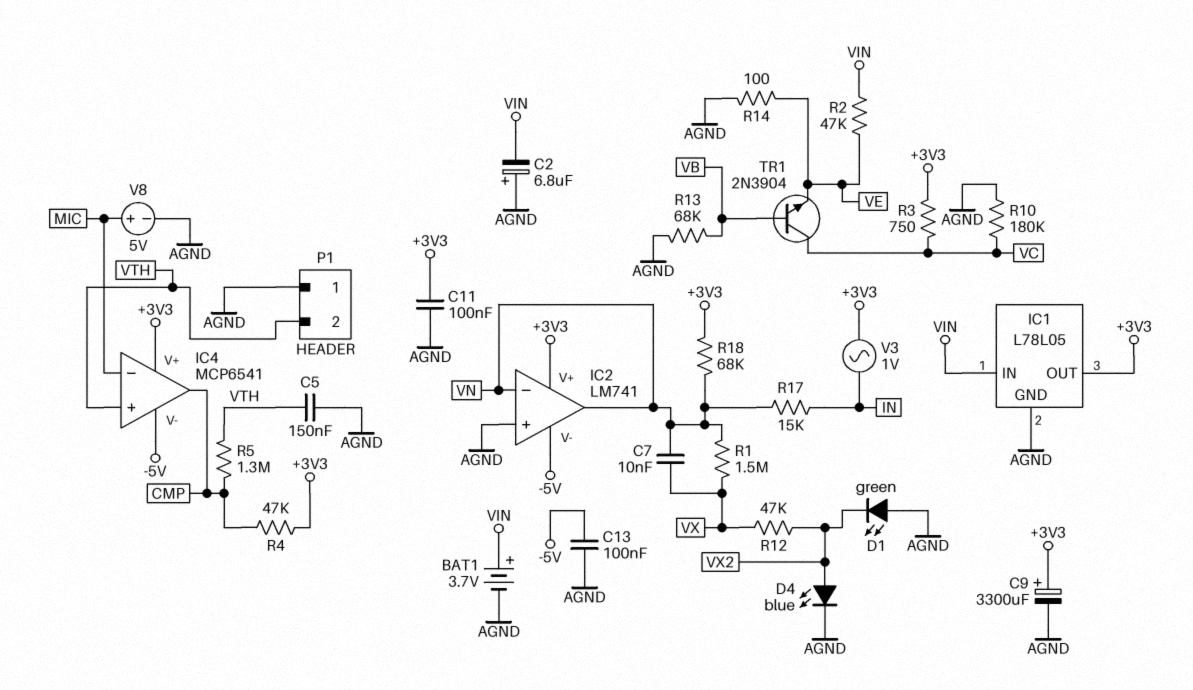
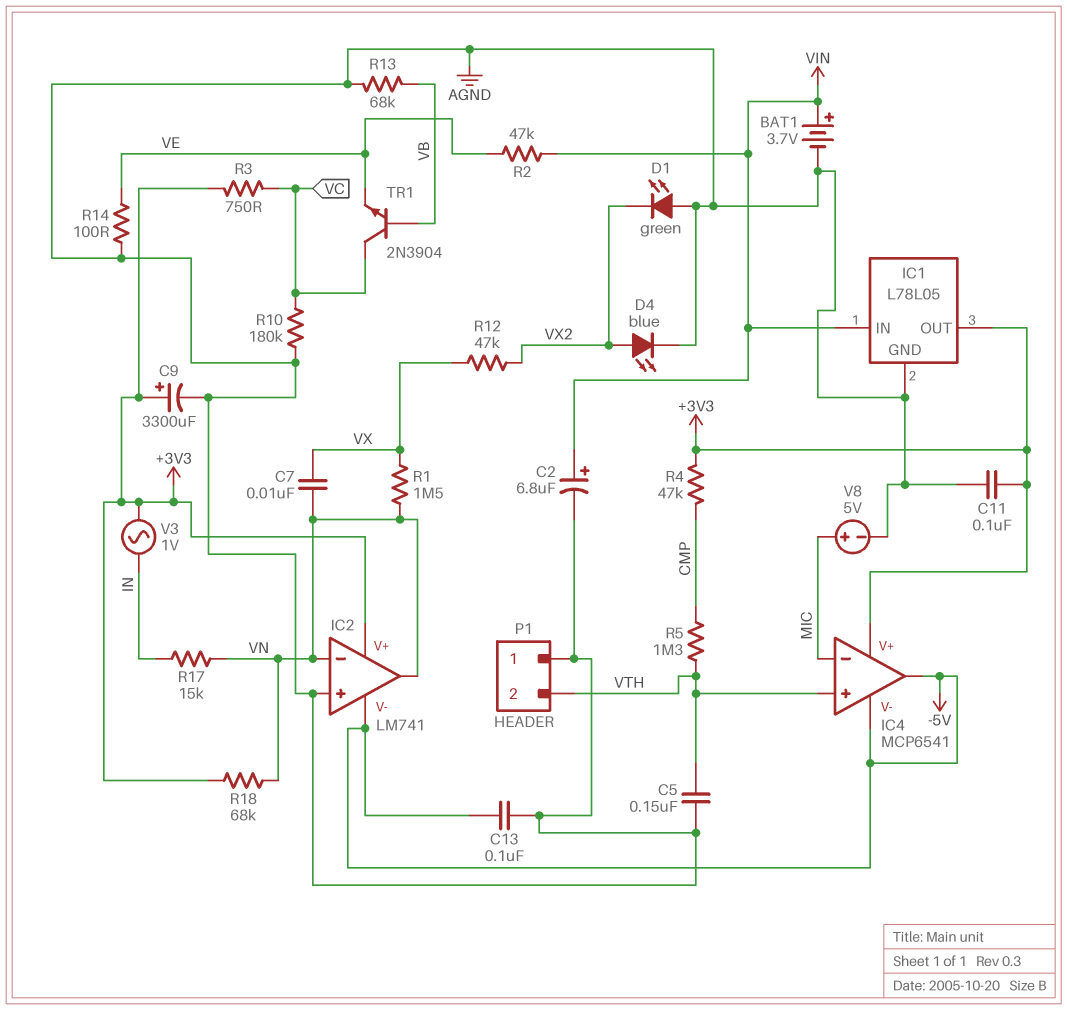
C2: 6.8uF (plus AGND, minus VIN) -> 6.8uF (plus VIN, minus AGND)
IC4 pin out: CMP -> -5V

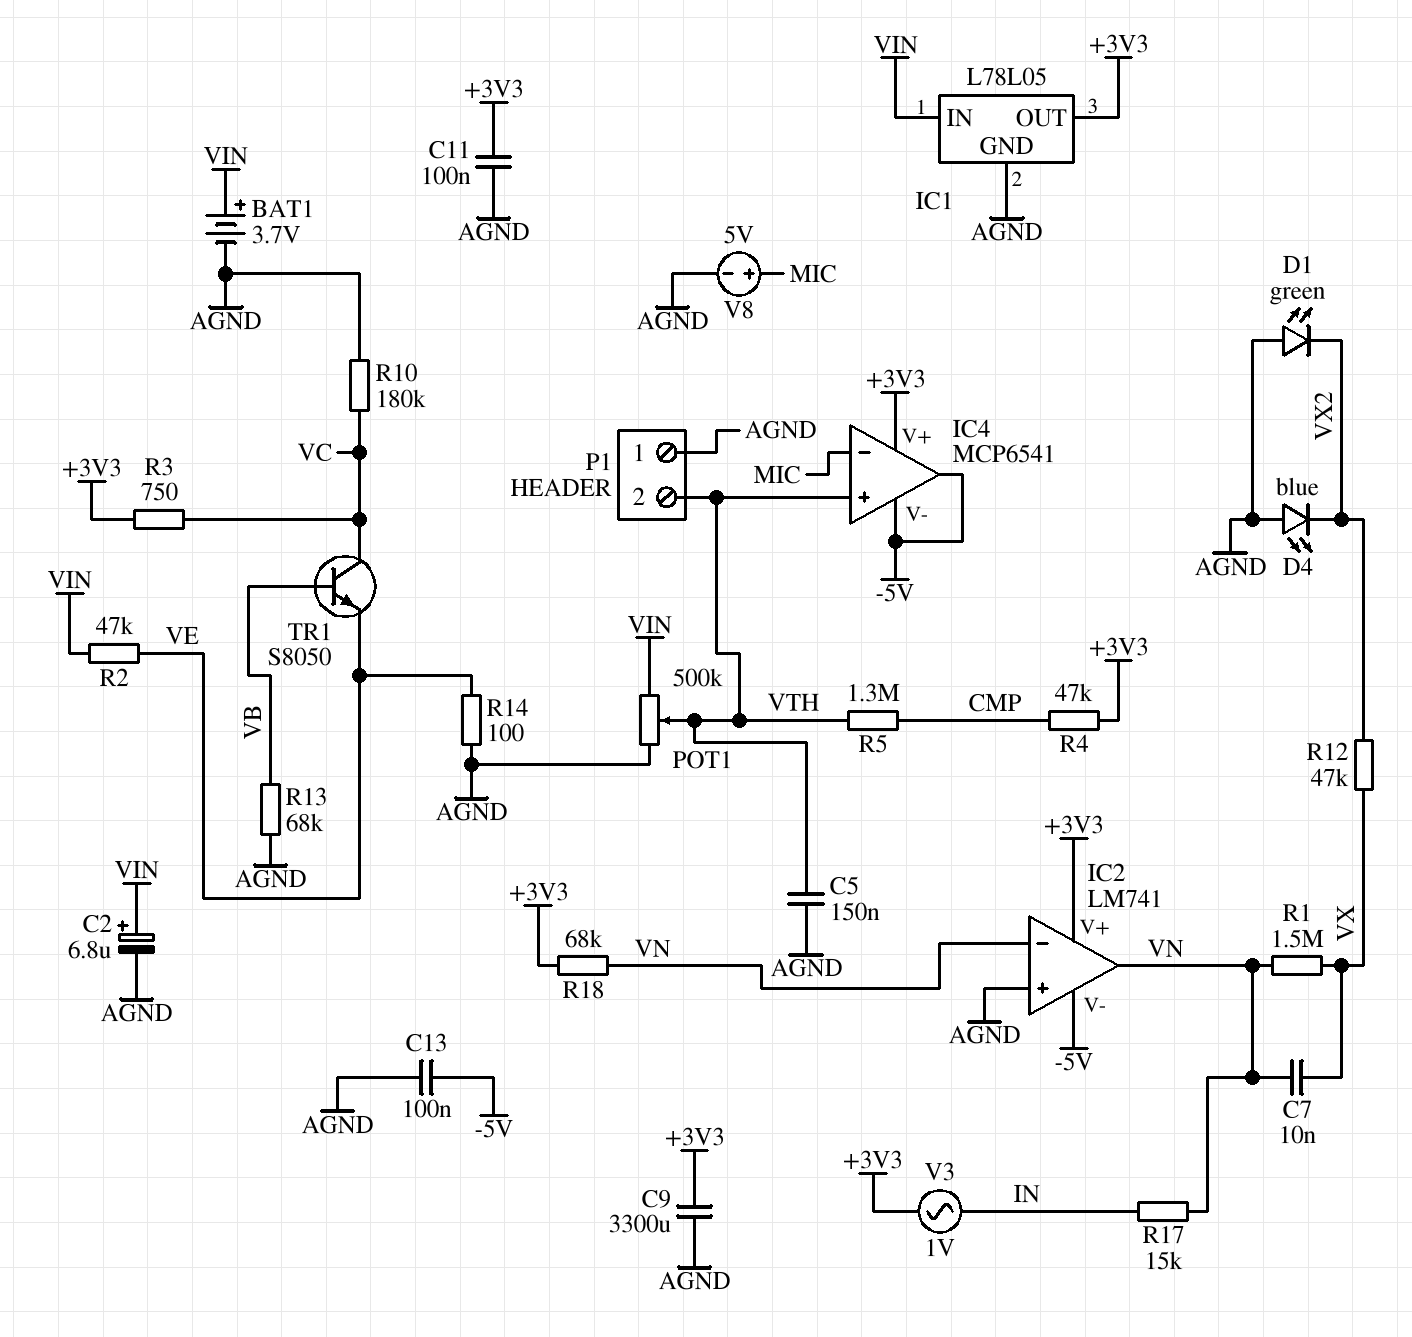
C9: 3300uF (plus +3V3, minus AGND) -> 3300uF (+3V3, AGND)
D4: LED blue (A VX2, K AGND) -> LED blue (A AGND, K VX2)
POT1: none -> 500k (AGND, VIN, wiper VTH)
TR1: NPN 2N3904 (B VB, C VC, E VE) -> NPN S8050 (B VB, C VC, E VE)

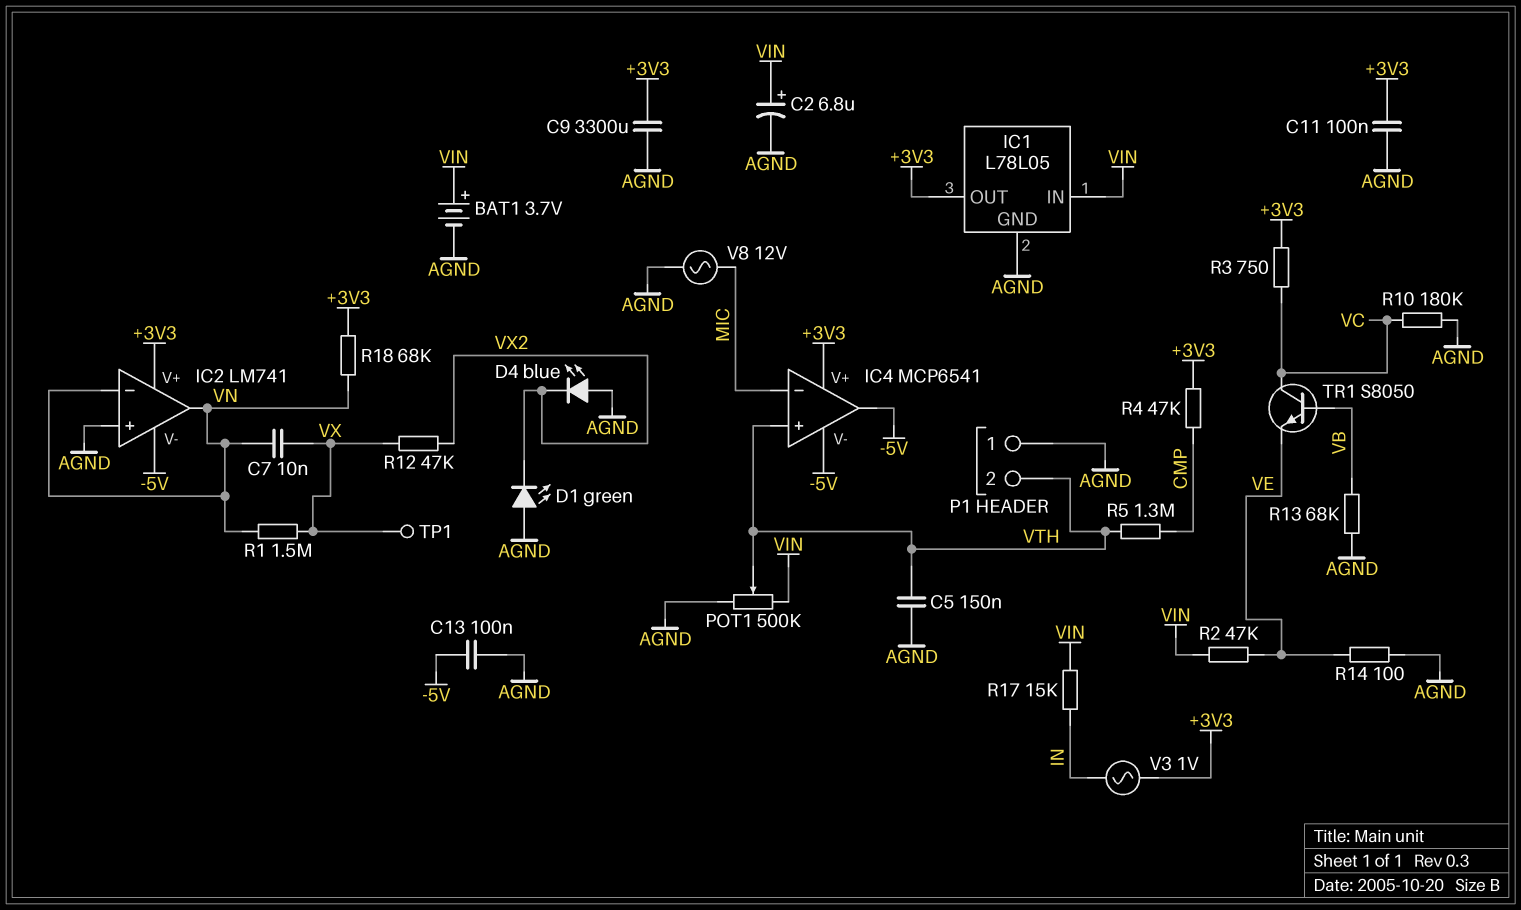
R17: 15k (IN, VN) -> 15k (IN, VIN)
TP1: none -> test point (VX)
V8: 5V (plus MIC, minus AGND) -> AC 12V (AGND, MIC)

